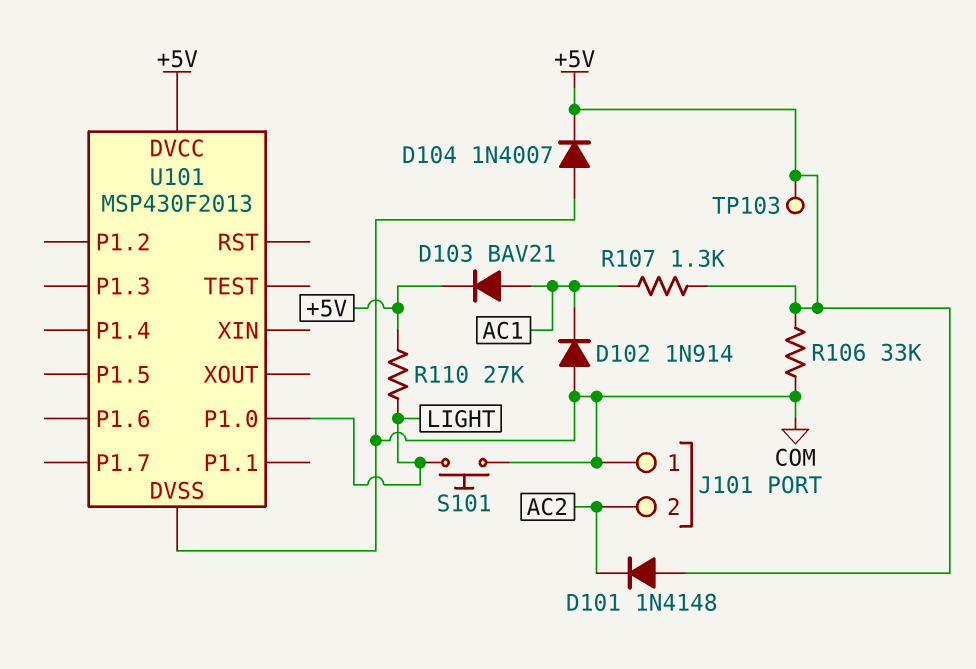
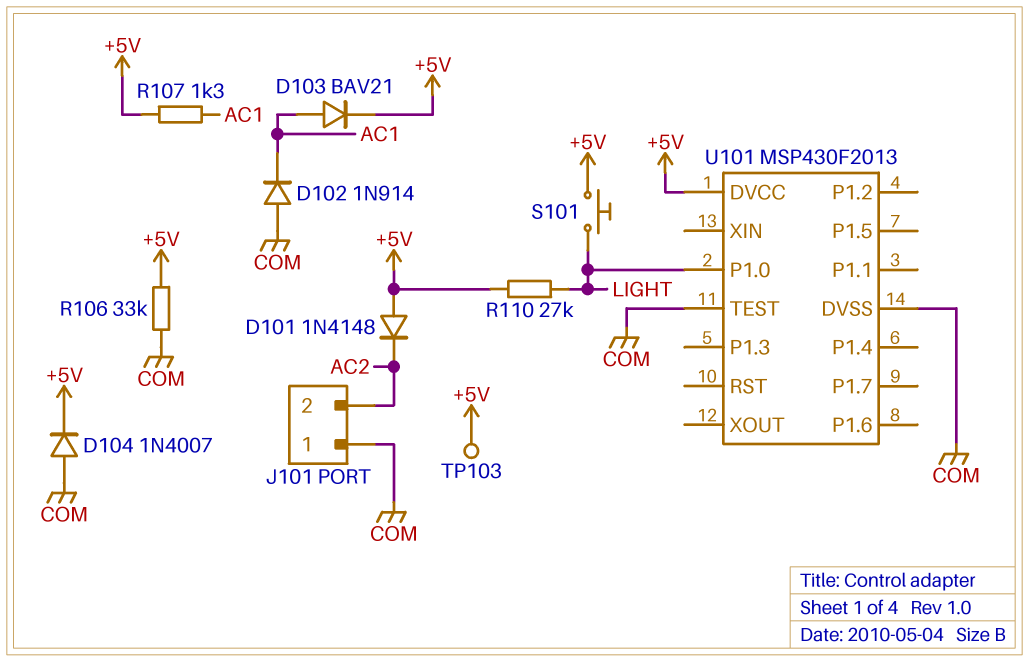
S101: button (COM, LIGHT) -> button (+5V, LIGHT)
U101 pin TEST: none -> COM

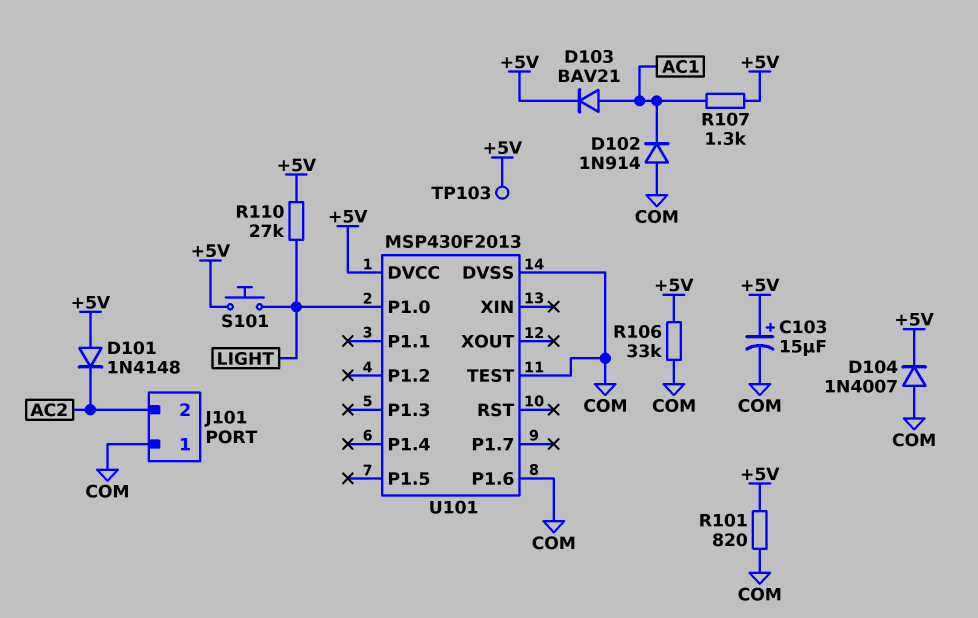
C103: none -> 15uF (plus +5V, minus COM)
R101: none -> 820 (+5V, COM)
U101 pin P1.6: none -> COM

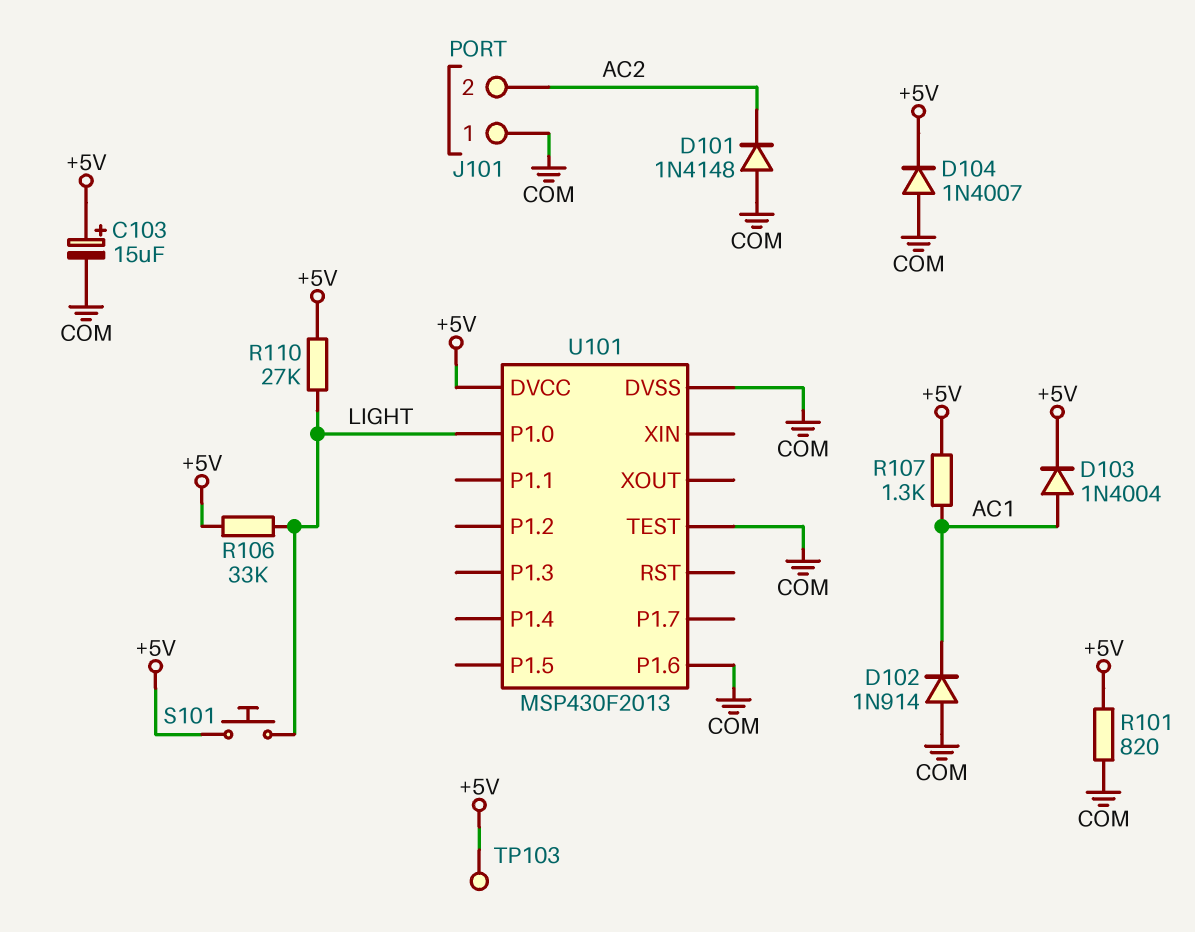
D101: diode 1N4148 (A +5V, K AC2) -> diode 1N4148 (A COM, K AC2)
D103: diode BAV21 (A AC1, K +5V) -> diode 1N4004 (A AC1, K +5V)
R106: 33k (+5V, COM) -> 33k (+5V, LIGHT)

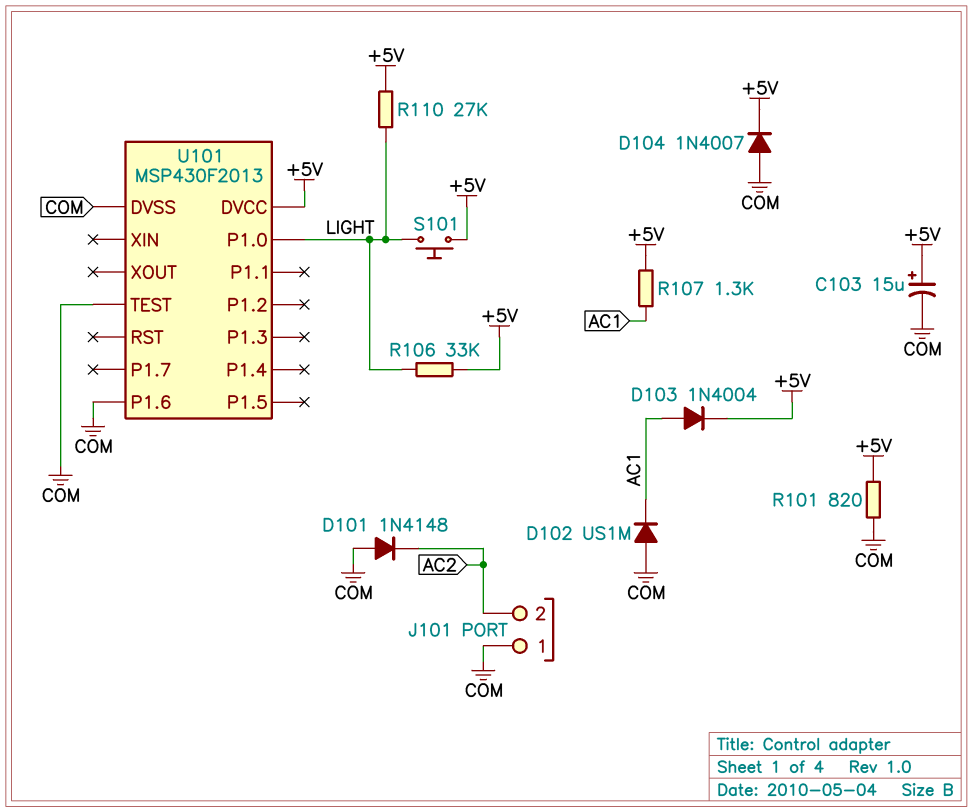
D102: diode 1N914 (A COM, K AC1) -> diode US1M (A COM, K AC1)
TP103: test point (+5V) -> none

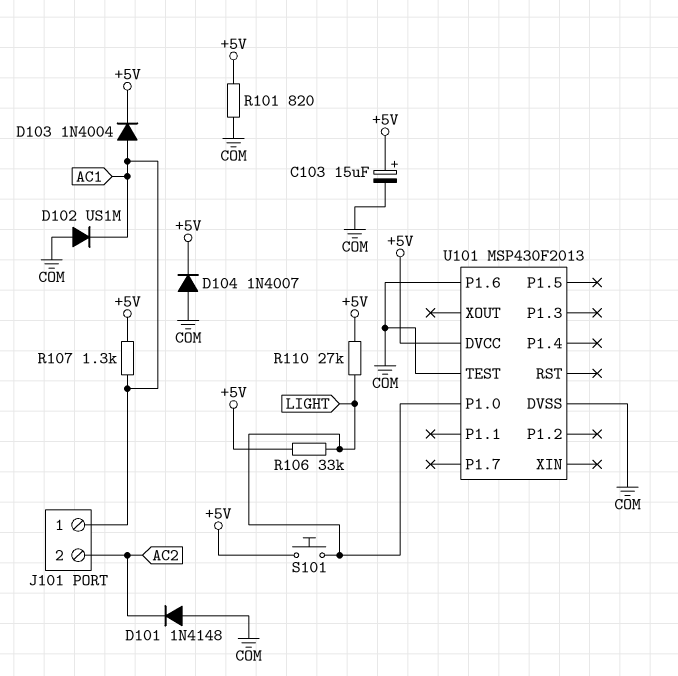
J101 pin 1: COM -> AC1

